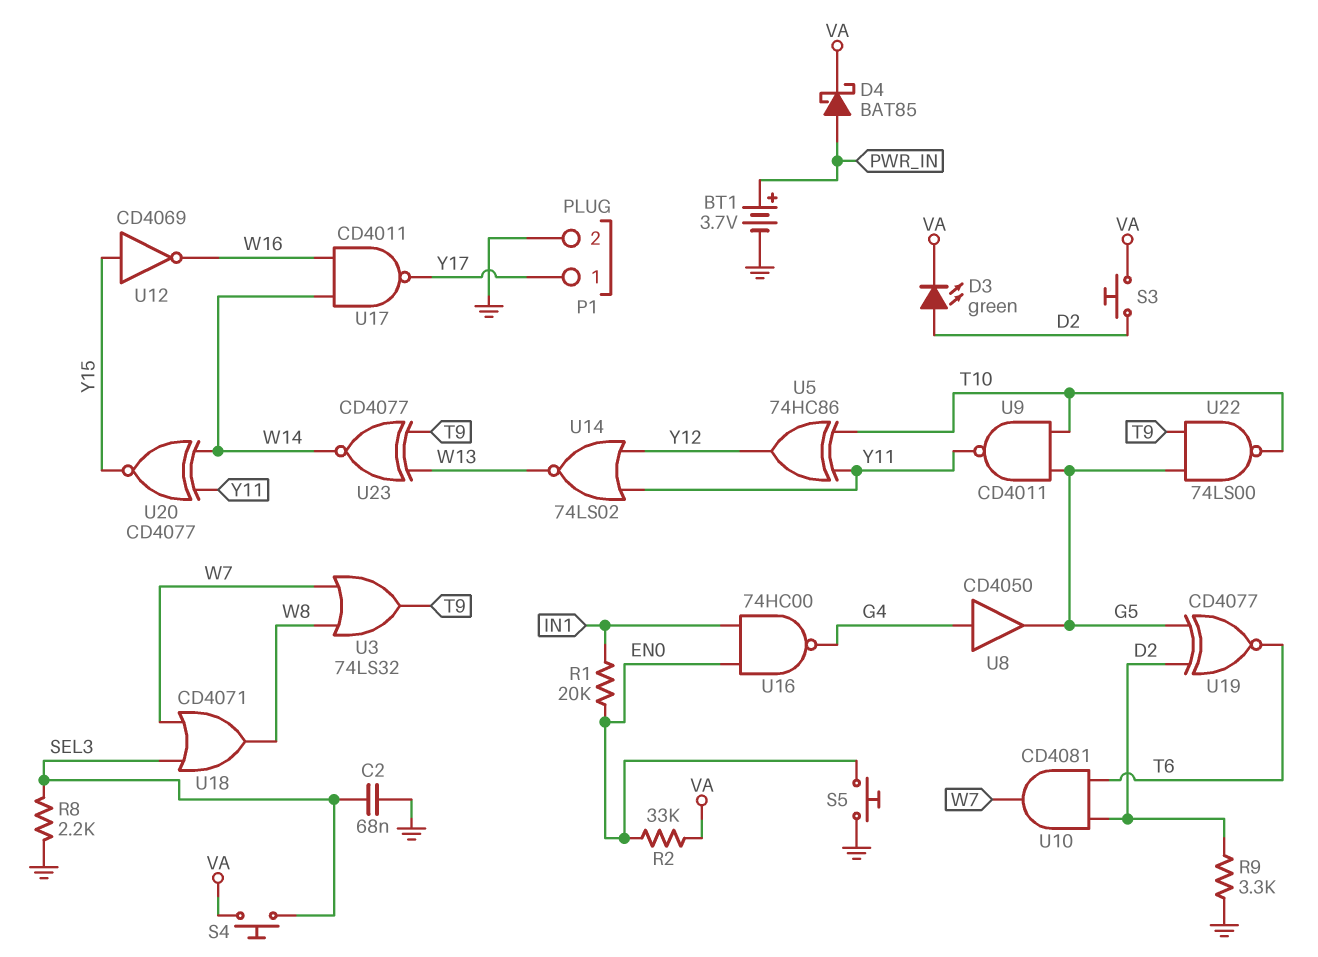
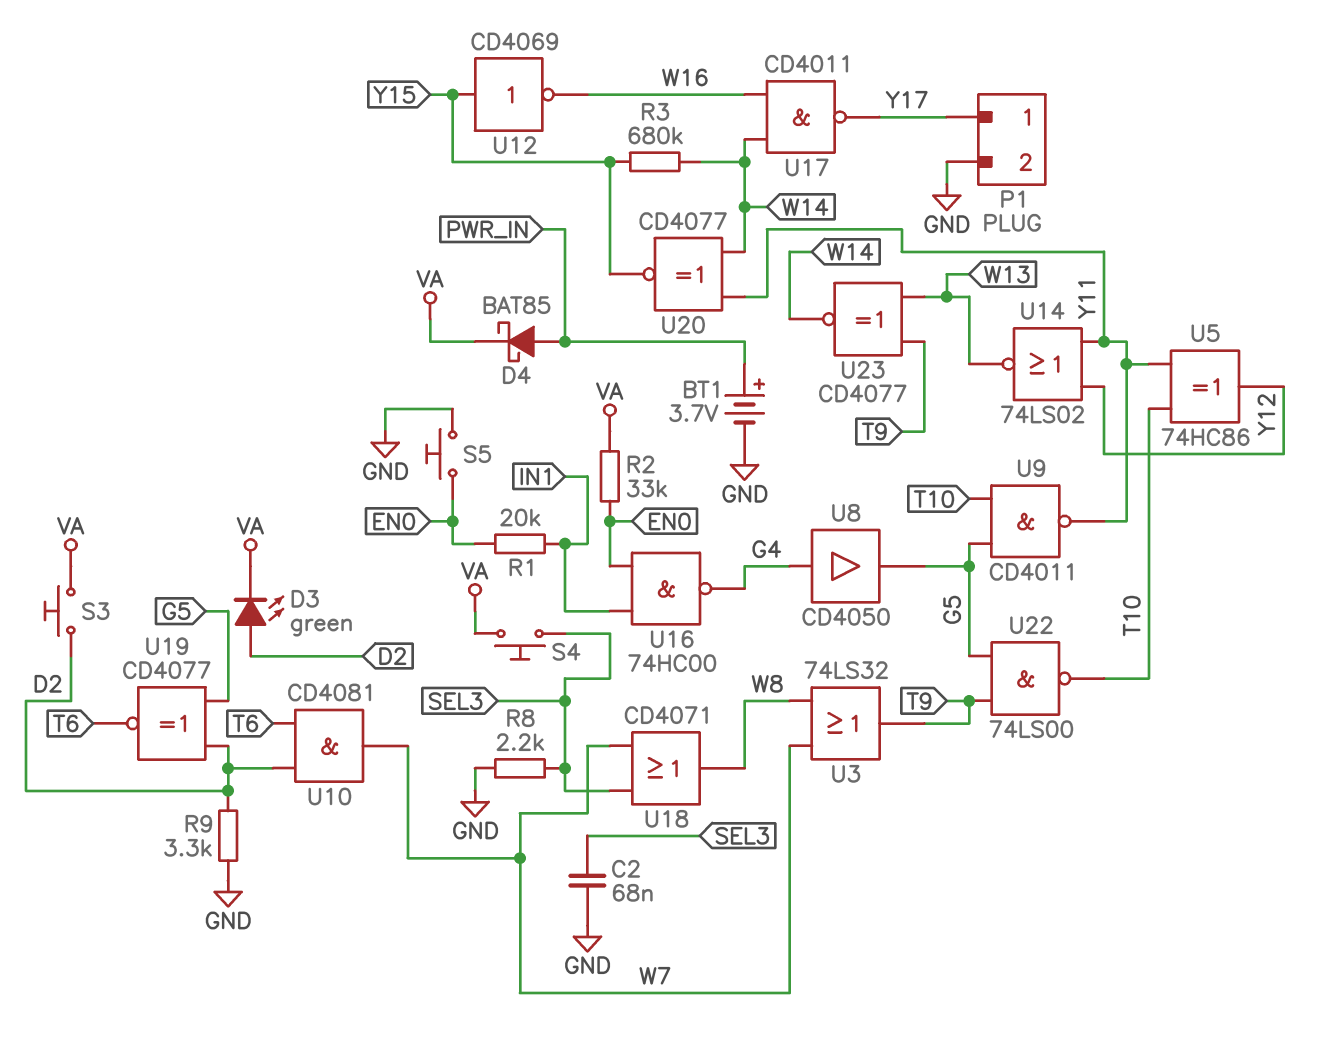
R3: none -> 680k (W14, Y15)

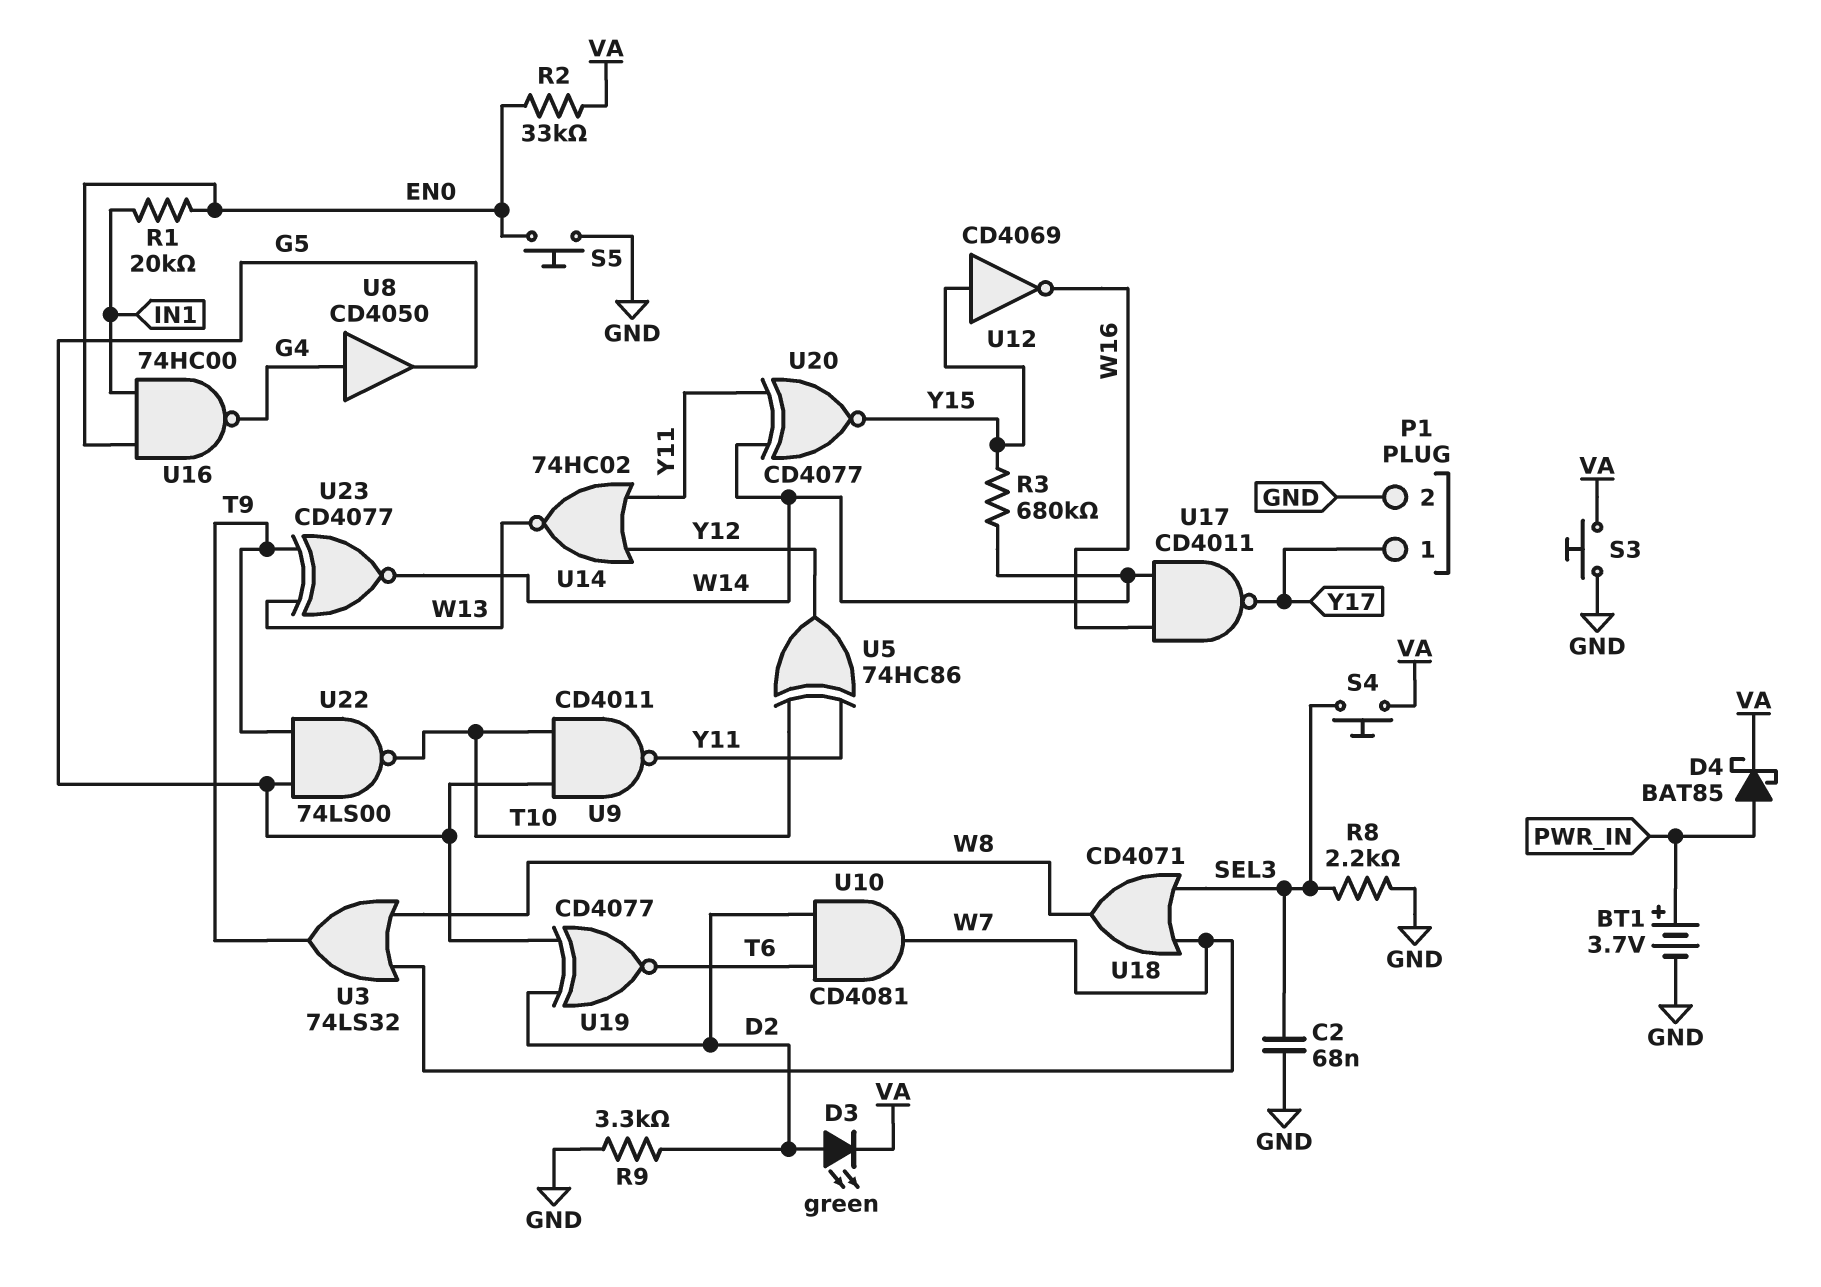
S3: button (D2, VA) -> button (GND, VA)
U14: NOR 74LS02 (in Y11, in Y12, out W13) -> NOR 74HC02 (in Y11, in Y12, out W13)

